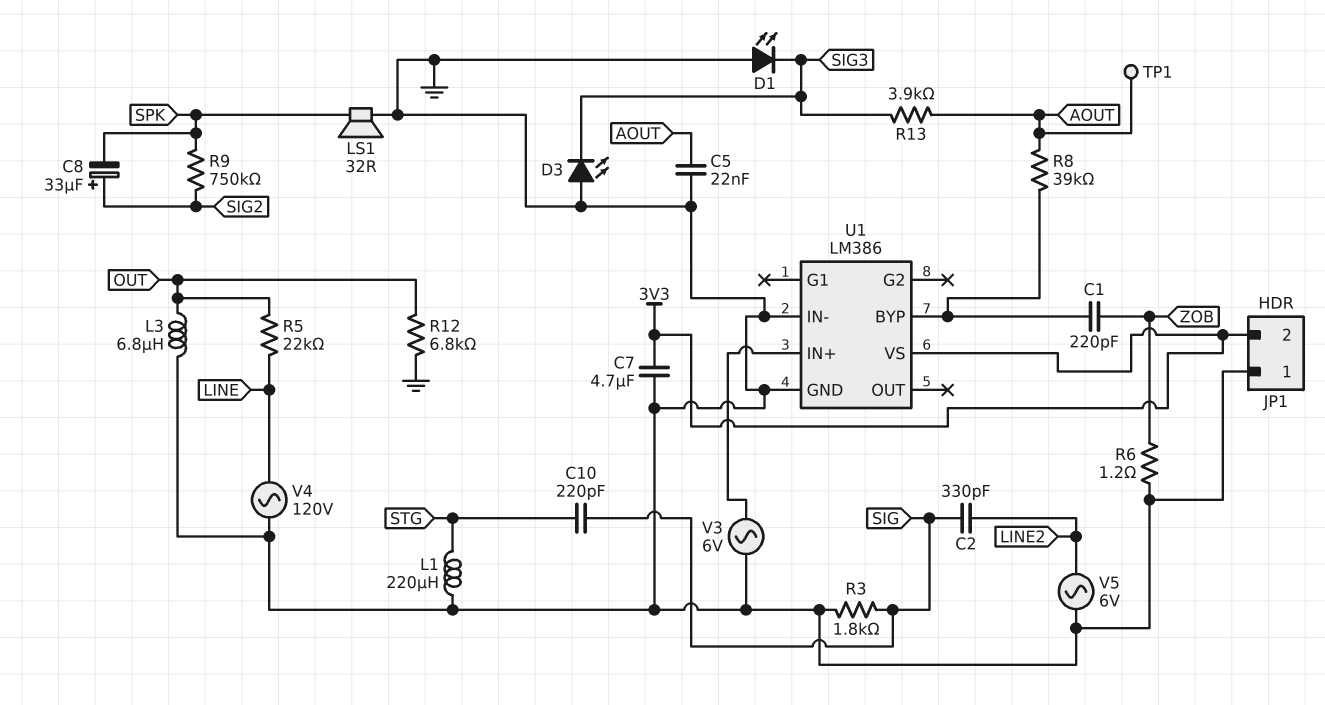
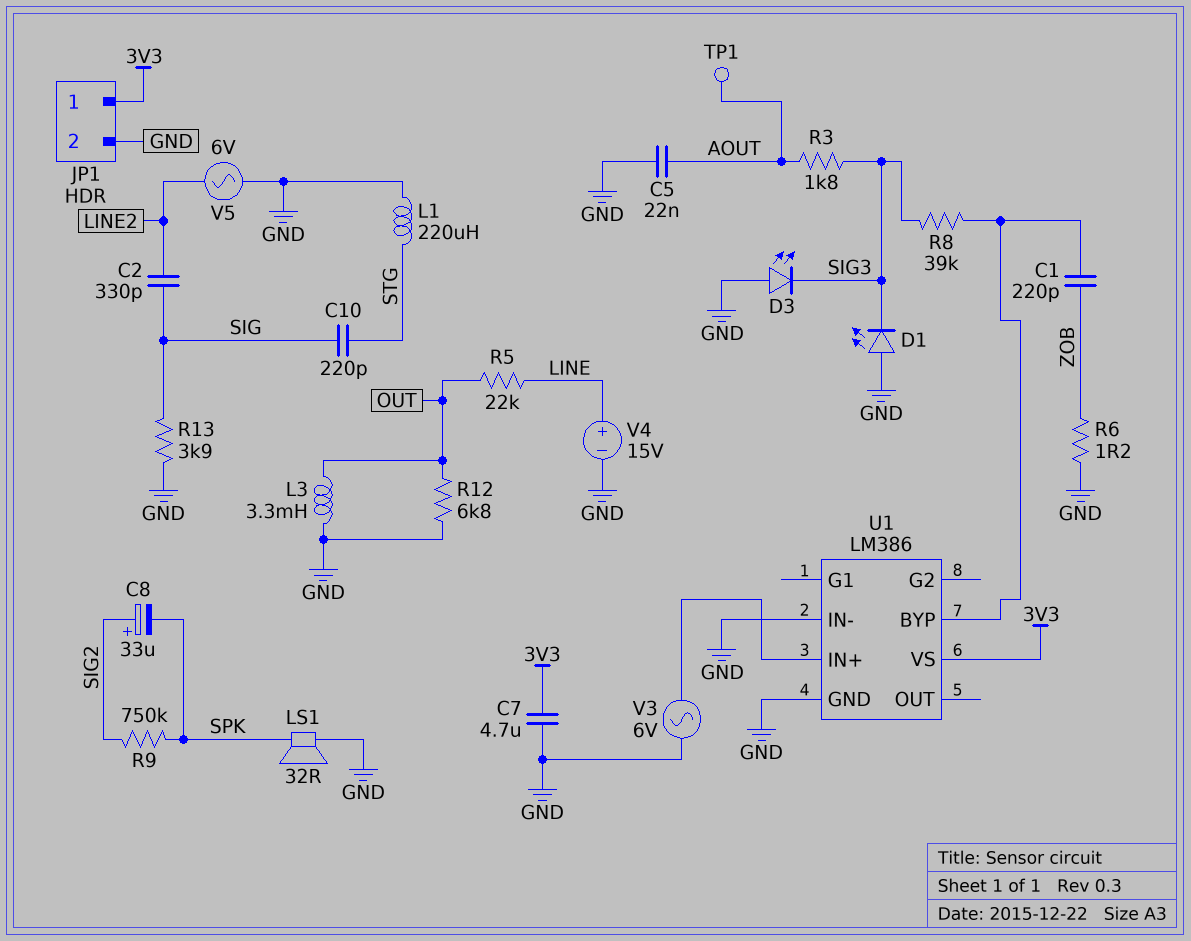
JP1 pin 1: GND -> 3V3
JP1 pin 2: 3V3 -> GND
L3: 6.8uH (GND, OUT) -> 3.3mH (GND, OUT)
R3: 1.8k (GND, SIG) -> 1.8k (AOUT, SIG3)
R8: 39k (AOUT, U1/BYP) -> 39k (SIG3, U1/BYP)
R13: 3.9k (AOUT, SIG3) -> 3.9k (GND, SIG)
V4: AC 120V (GND, LINE) -> 15V (plus LINE, minus GND)

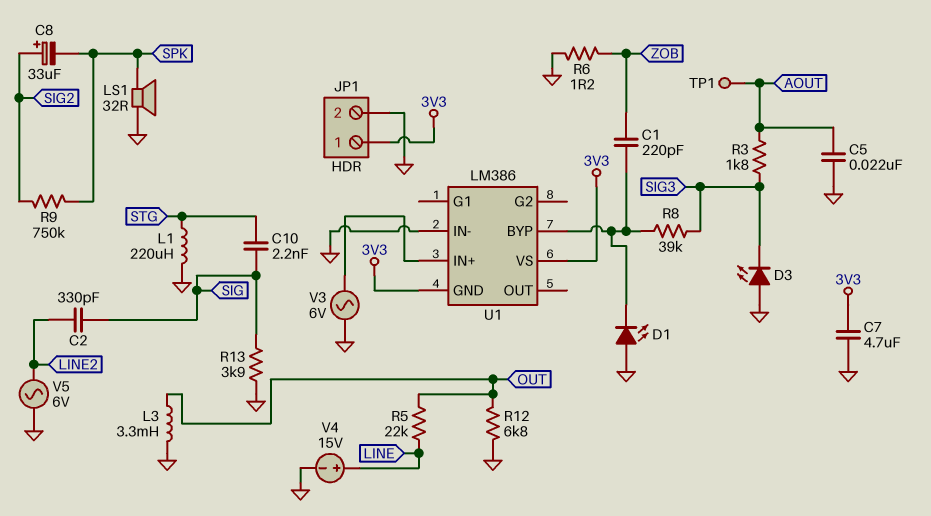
C10: 220pF (SIG, STG) -> 2.2nF (SIG, STG)
D1: LED (A GND, K SIG3) -> LED (A GND, K U1/BYP)
U1 pin GND: GND -> 3V3

